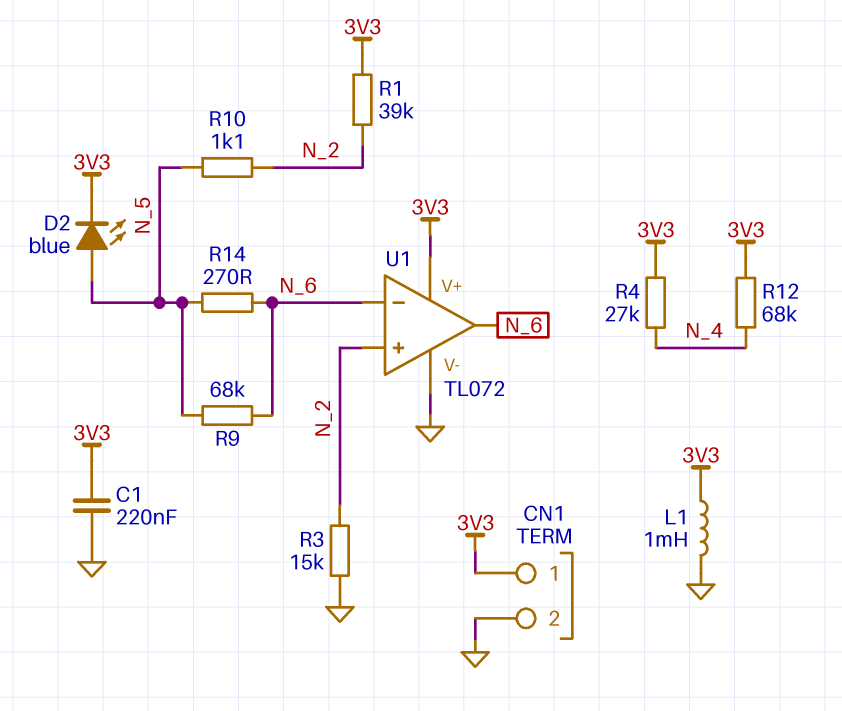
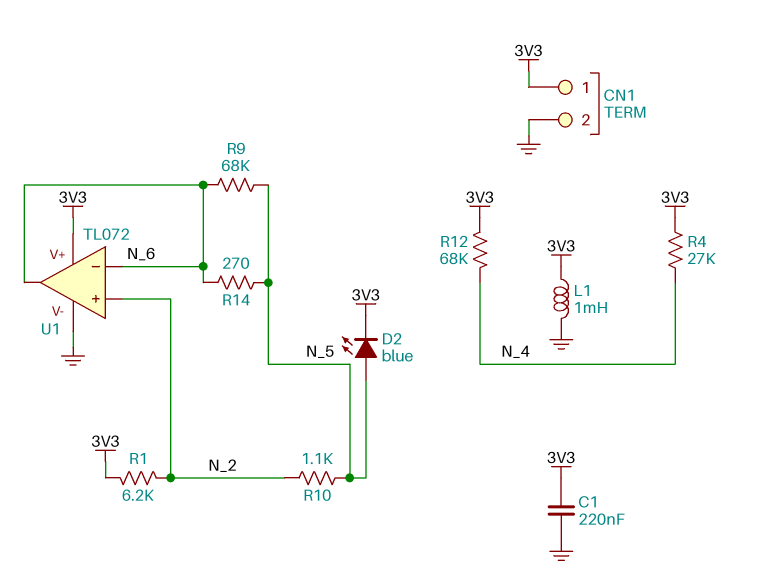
R1: 39k (3V3, N_2) -> 6.2k (3V3, N_2)
R3: 15k (GND, N_2) -> none

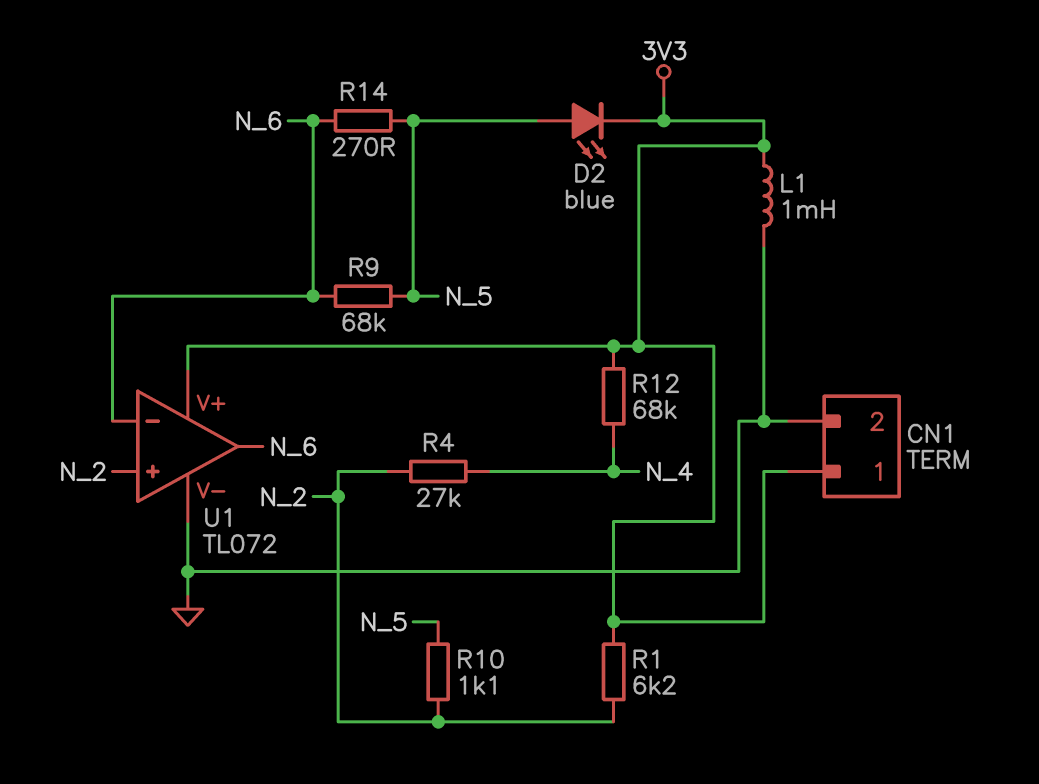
C1: 220nF (3V3, GND) -> none
R4: 27k (3V3, N_4) -> 27k (N_2, N_4)

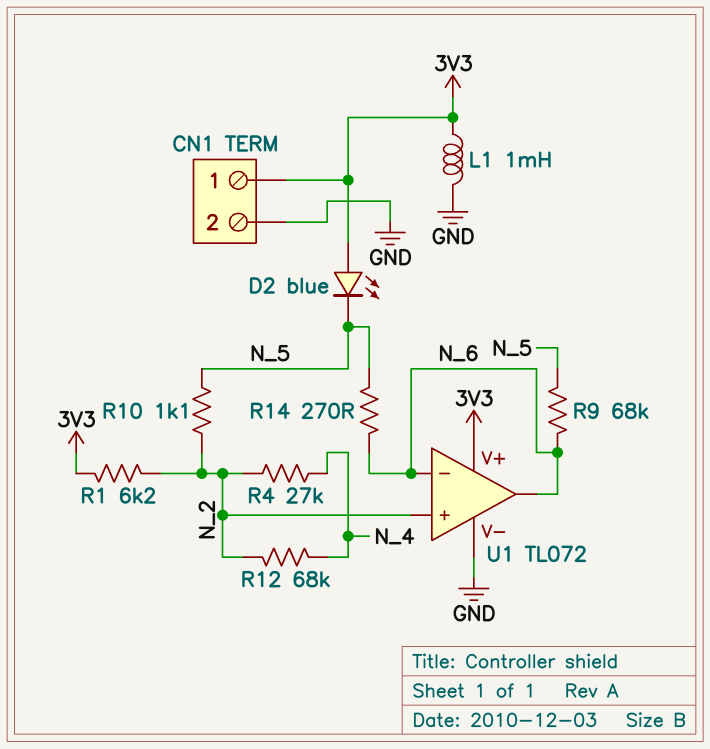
D2: LED blue (A N_5, K 3V3) -> LED blue (A 3V3, K N_5)
R12: 68k (3V3, N_4) -> 68k (N_2, N_4)

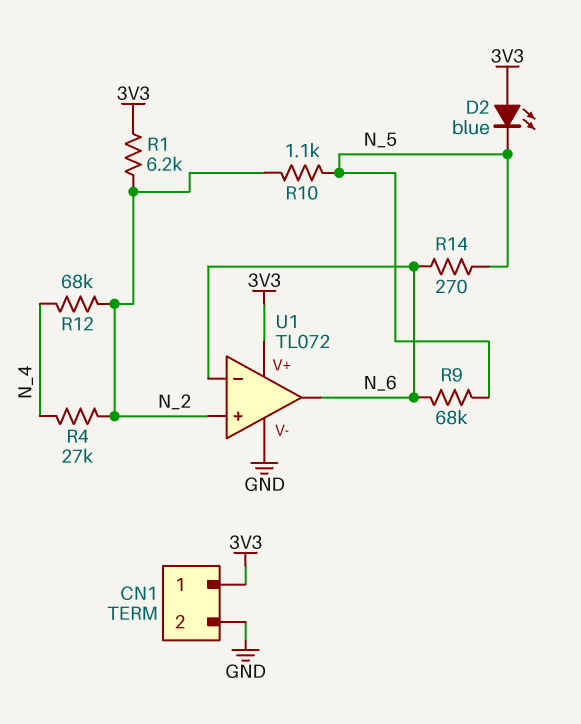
L1: 1mH (3V3, GND) -> none

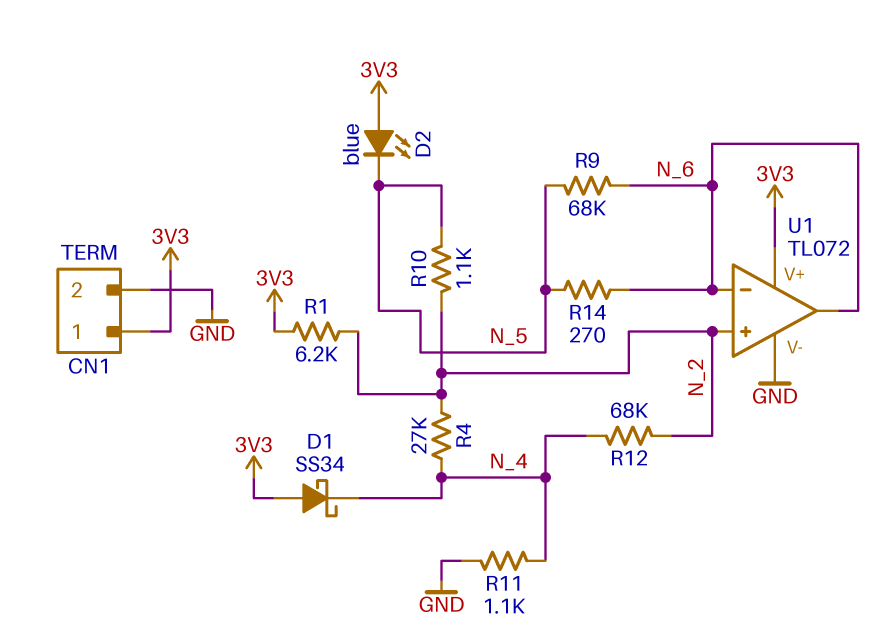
D1: none -> schottky SS34 (A 3V3, K N_4)
R11: none -> 1.1k (GND, N_4)

